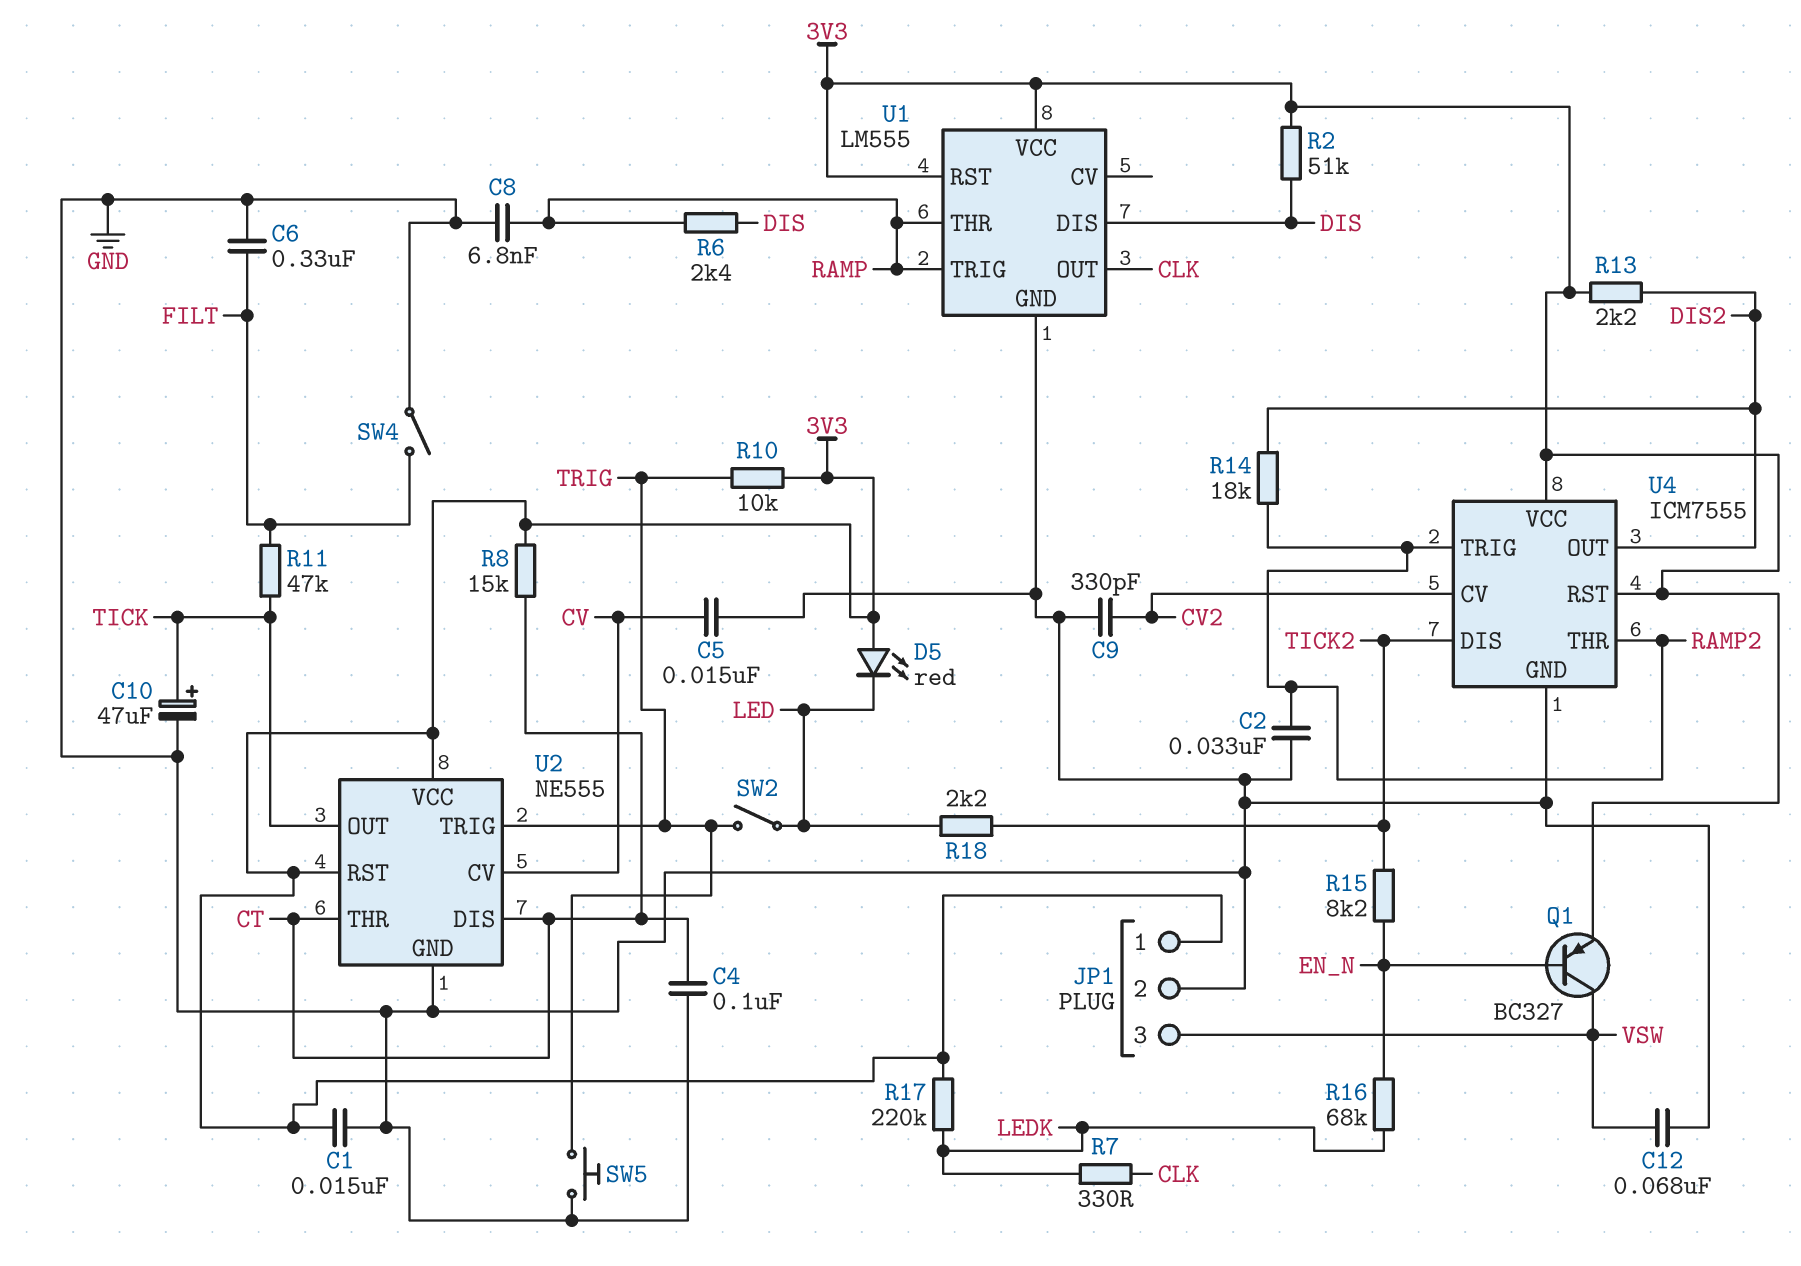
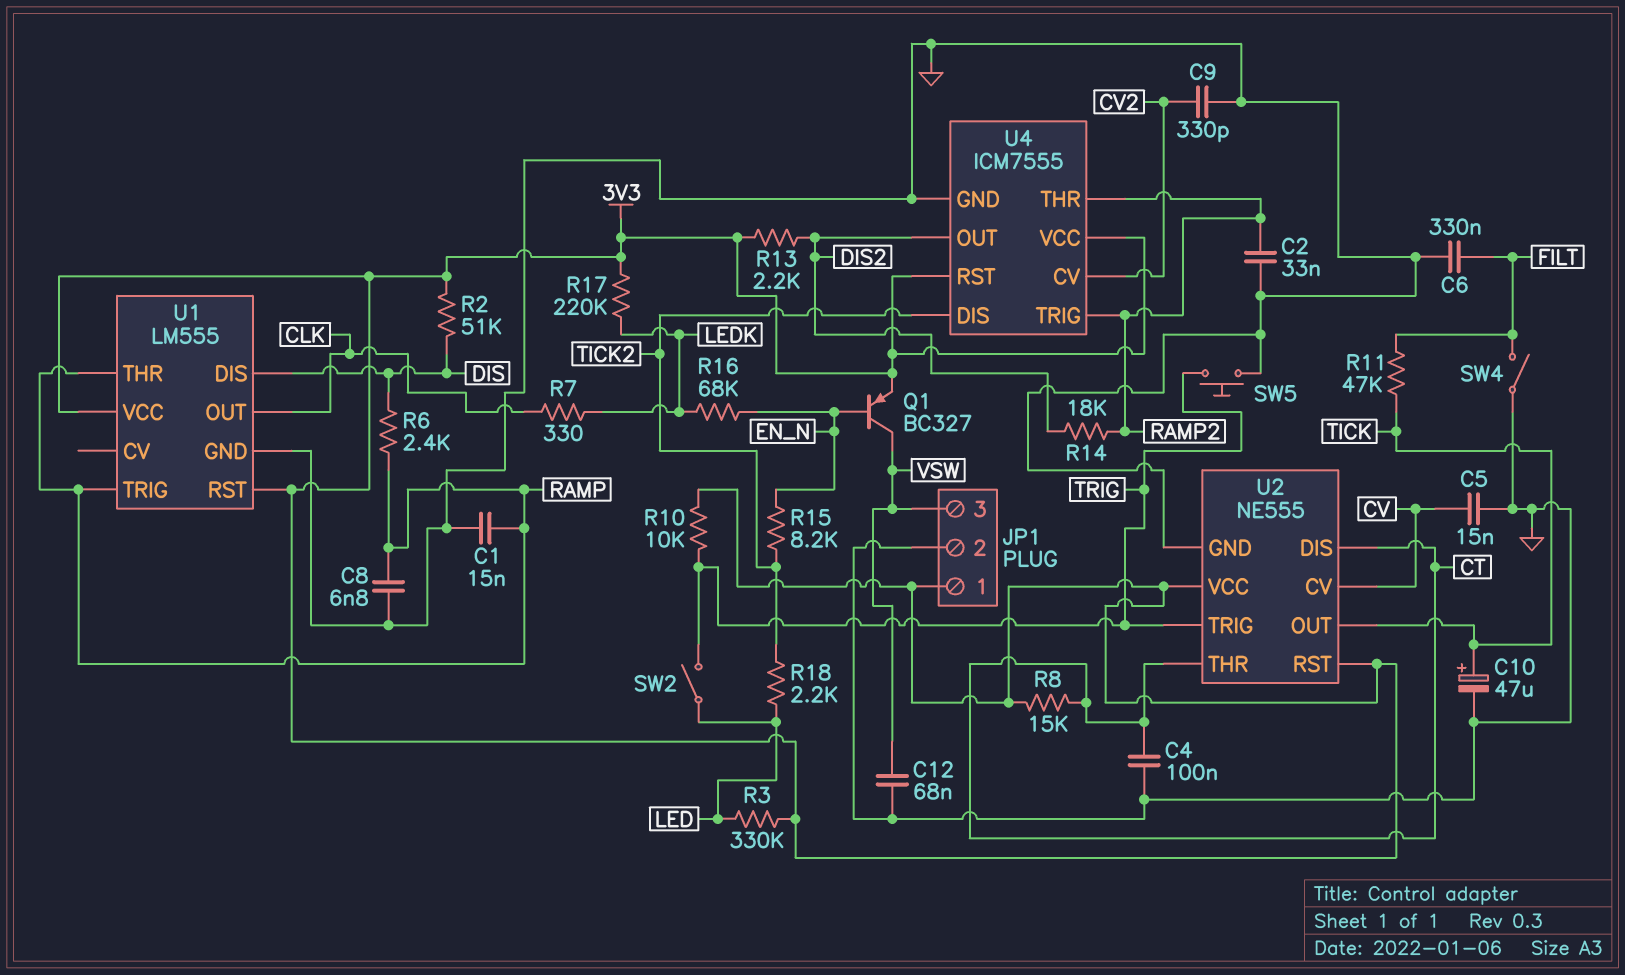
C1: 15nF (3V3, GND) -> 15nF (GND, RAMP)
D5: LED red (A 3V3, K LED) -> none
R3: none -> 330k (3V3, LED)

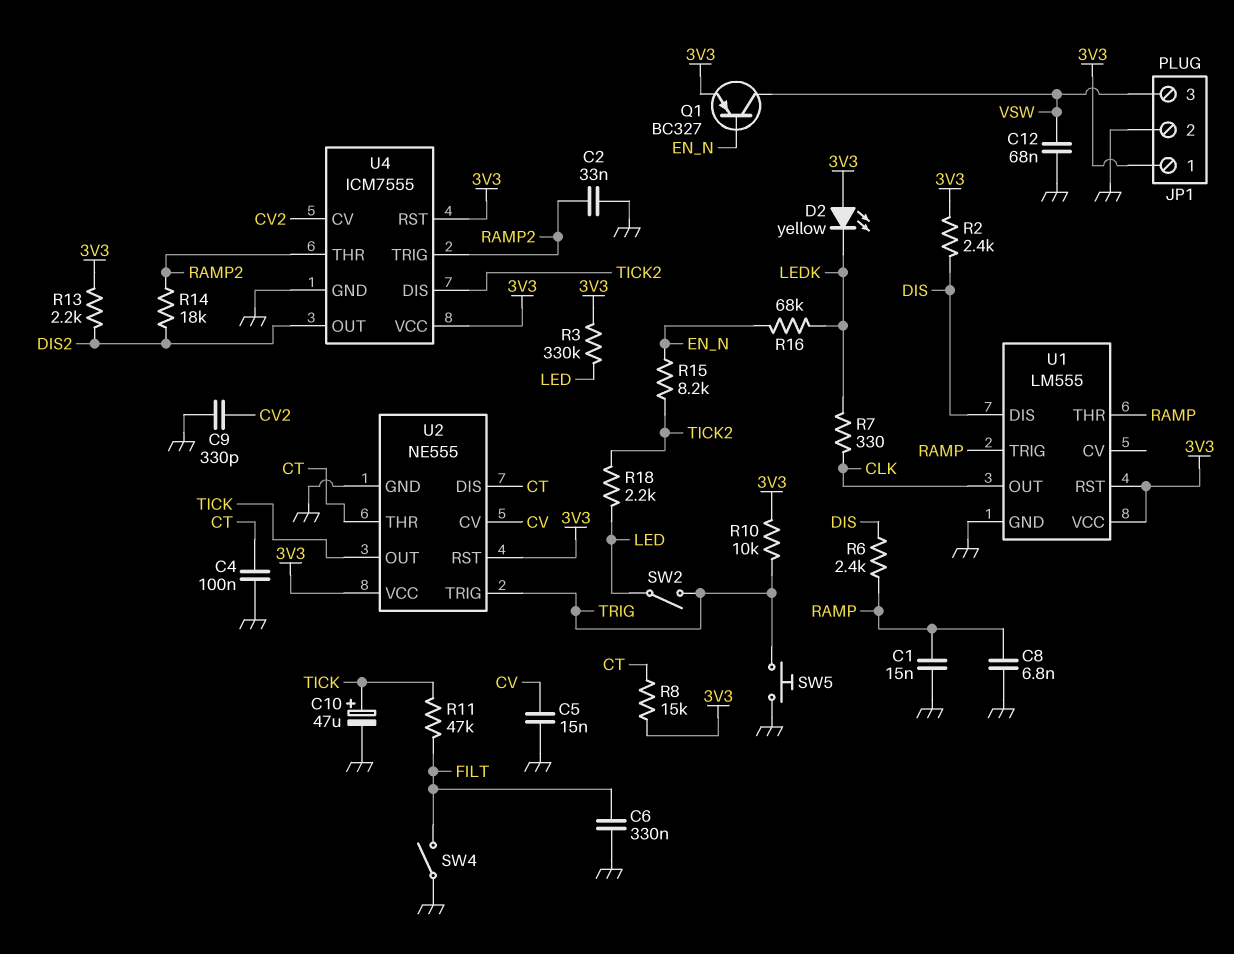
D2: none -> LED yellow (A 3V3, K LEDK)
R2: 51k (3V3, DIS) -> 2.4k (3V3, DIS)
R17: 220k (3V3, LEDK) -> none

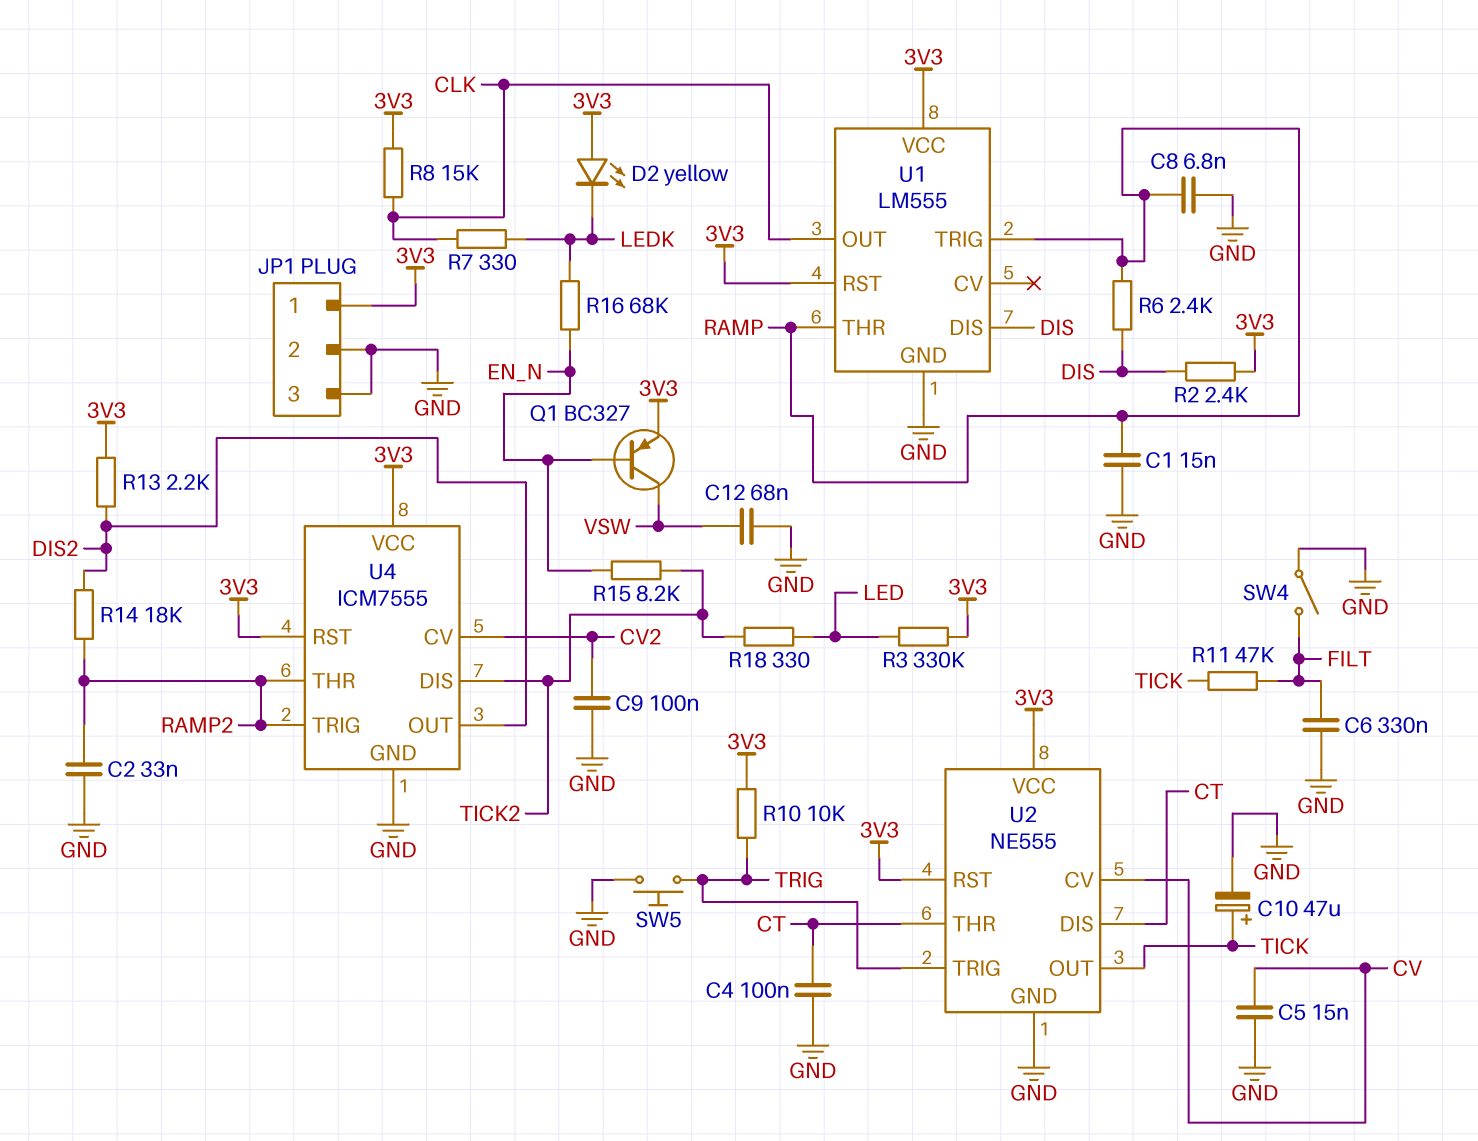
C9: 330pF (CV2, GND) -> 100nF (CV2, GND)
JP1 pin 3: VSW -> GND
R8: 15k (3V3, CT) -> 15k (3V3, CLK)
R18: 2.2k (LED, TICK2) -> 330 (LED, TICK2)
SW2: switch (LED, TRIG) -> none

